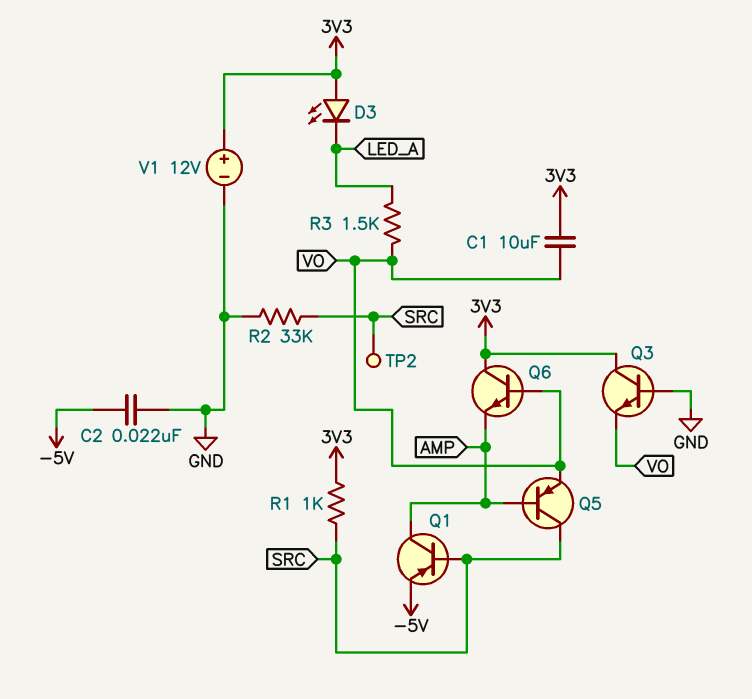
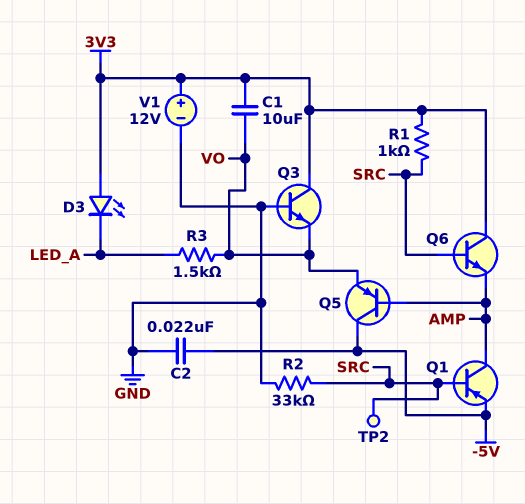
Q5: PNP (B AMP, C SRC, E VO) -> PNP (B AMP, C -5V, E VO)
Q6: NPN (B VO, C 3V3, E AMP) -> NPN (B SRC, C 3V3, E AMP)

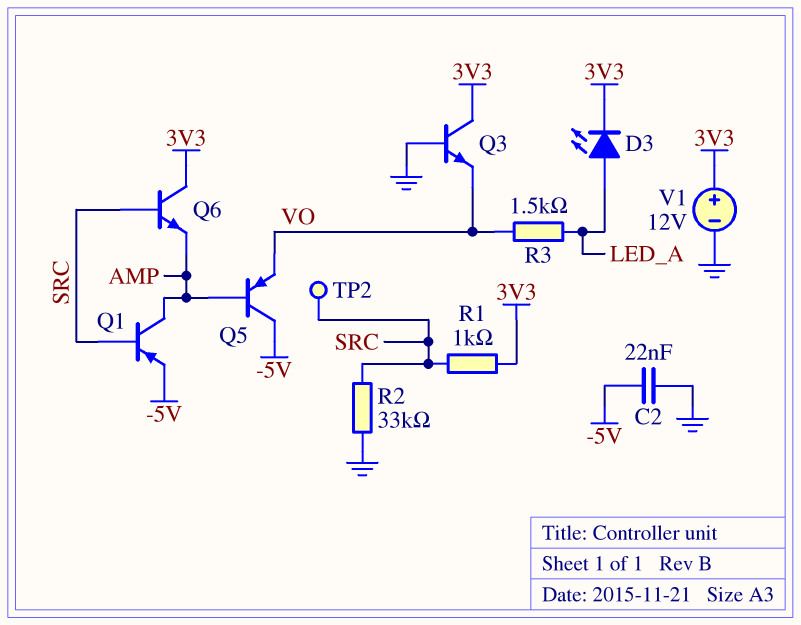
C1: 10uF (3V3, VO) -> none
D3: LED (A 3V3, K LED_A) -> LED (A LED_A, K 3V3)

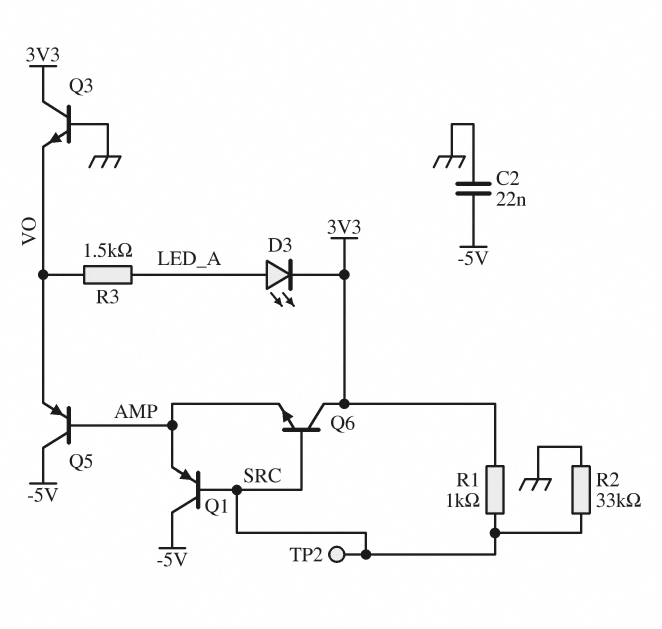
Q1: PNP (B SRC, C AMP, E -5V) -> PNP (B SRC, C -5V, E AMP)
V1: 12V (plus 3V3, minus GND) -> none

